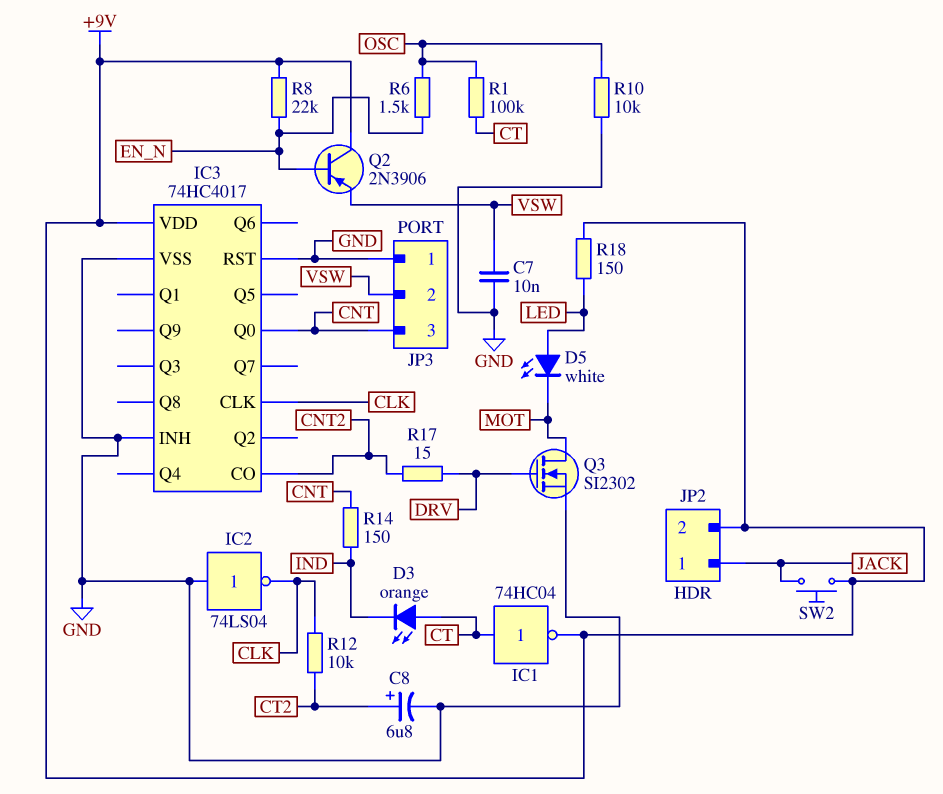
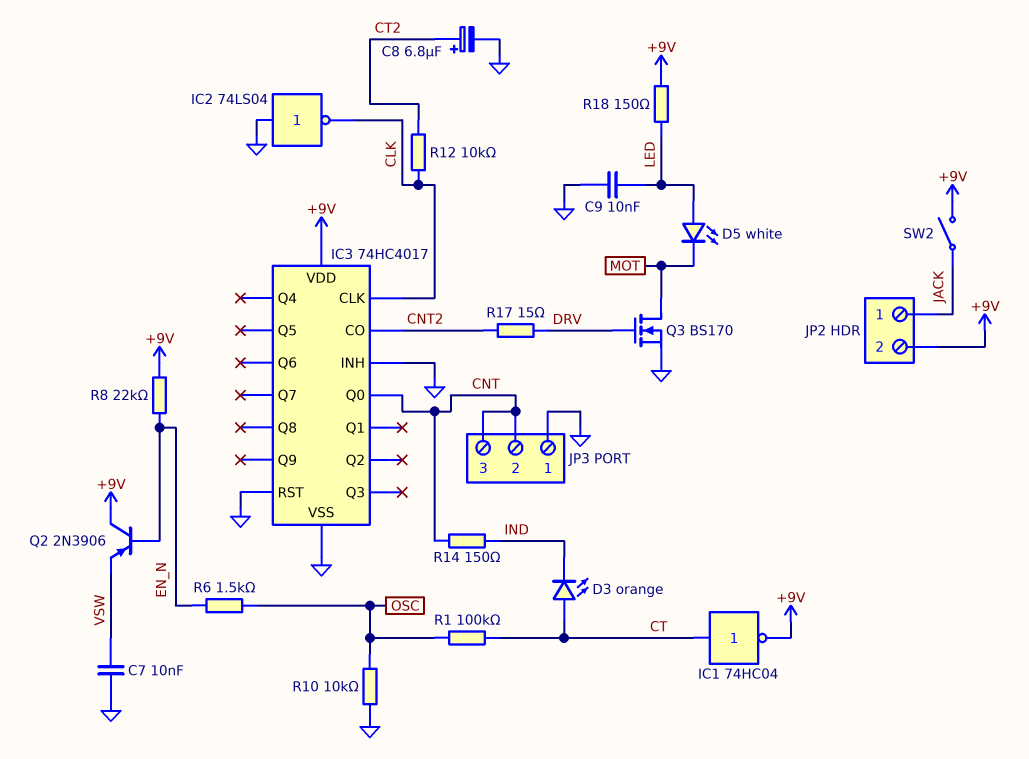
C9: none -> 10nF (GND, LED)
JP3 pin 2: VSW -> CNT
Q3: NMOS SI2302 (G DRV, D MOT, S GND) -> NMOS BS170 (G DRV, D MOT, S GND)
SW2: button (+9V, JACK) -> switch (+9V, JACK)

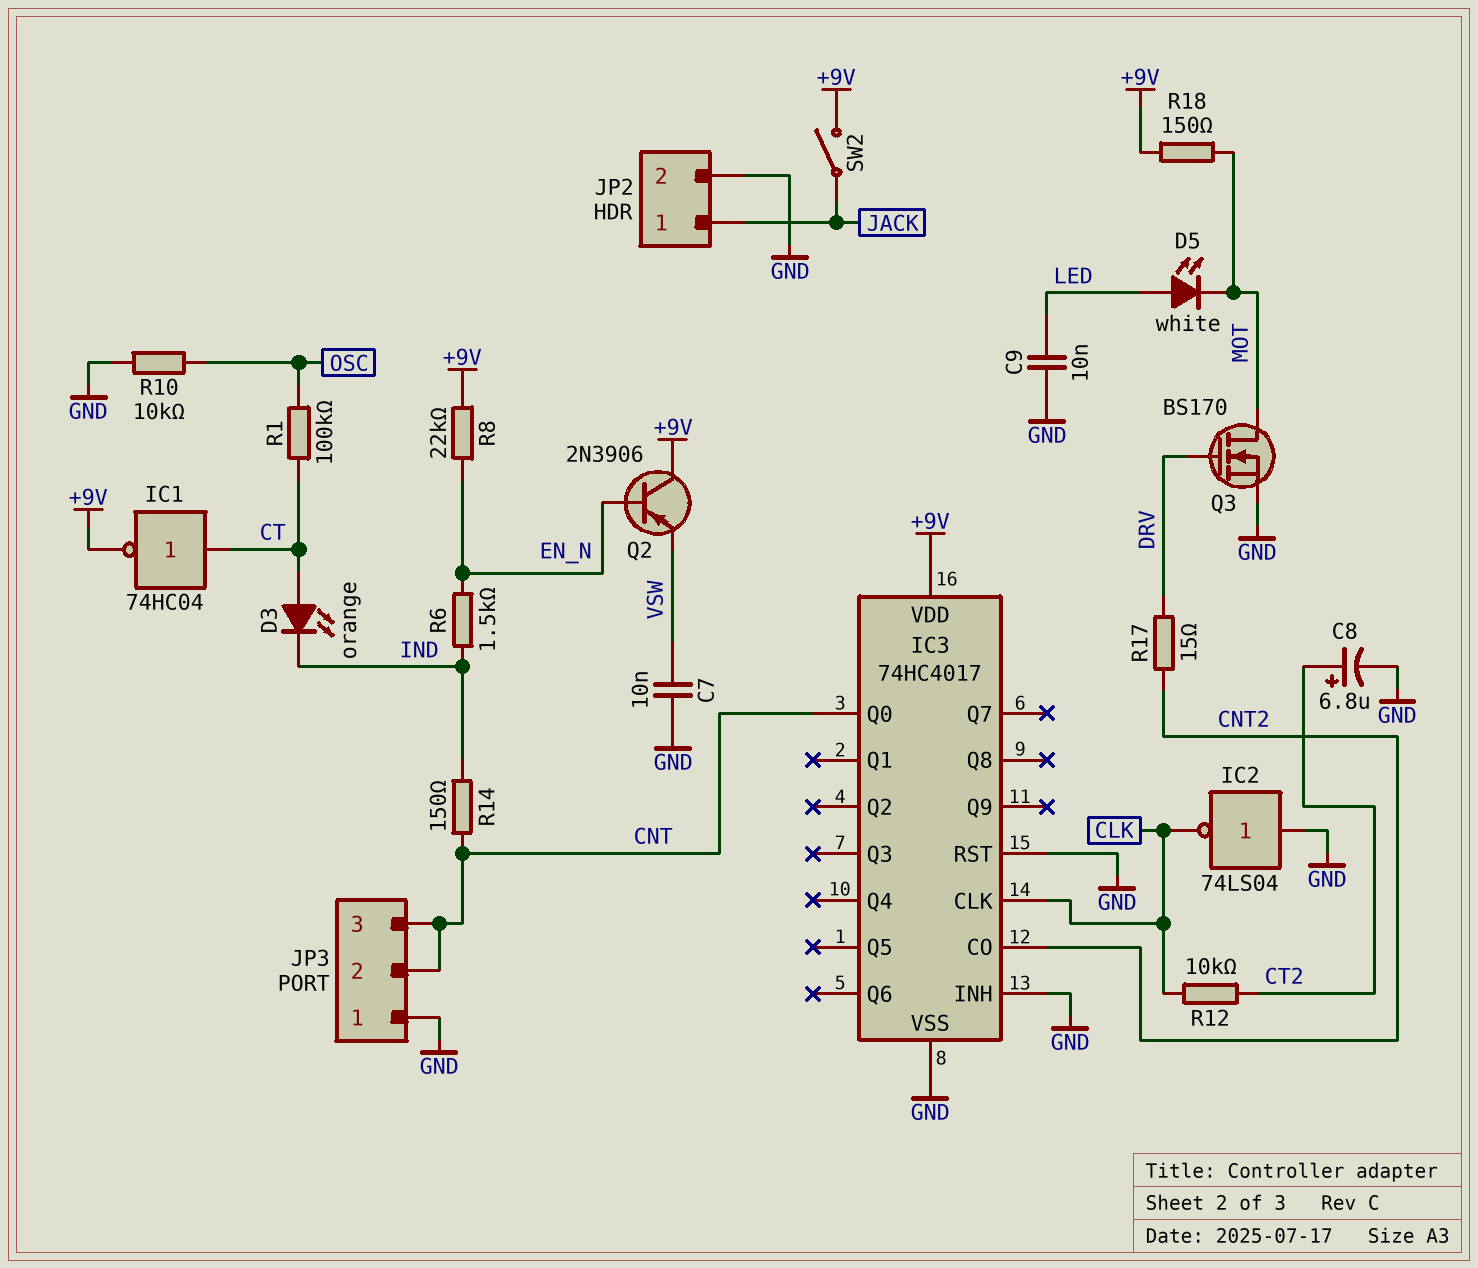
JP2 pin 2: +9V -> GND
R6: 1.5k (EN_N, OSC) -> 1.5k (EN_N, IND)
R18: 150 (+9V, LED) -> 150 (+9V, MOT)

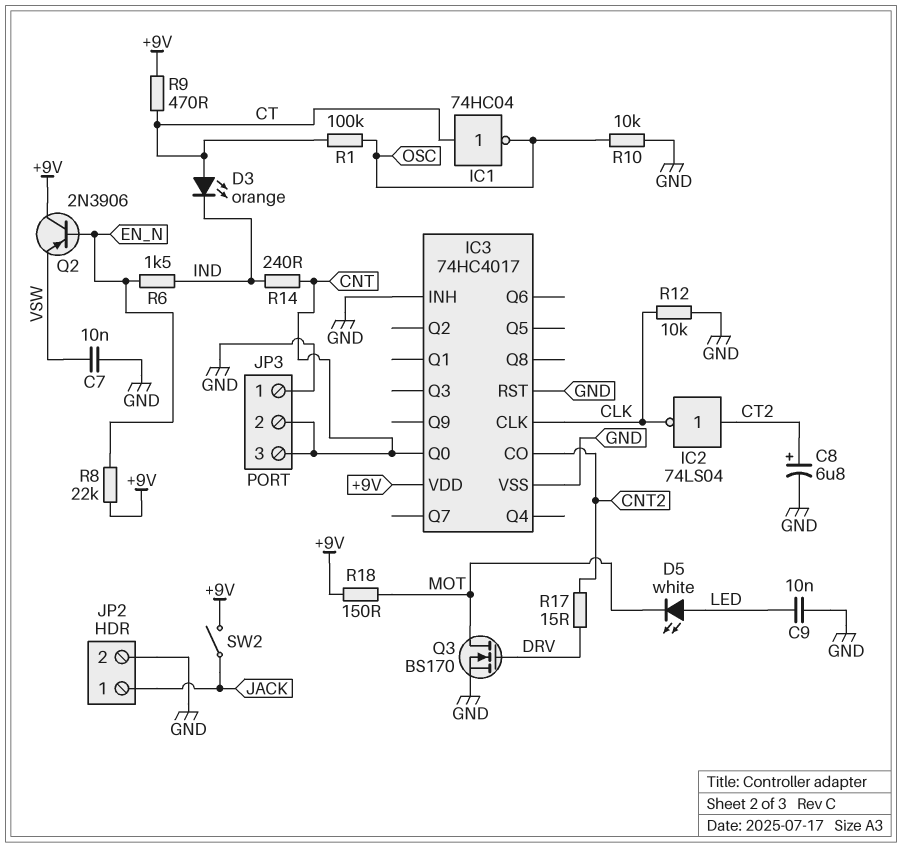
IC1: NOT 74HC04 (in CT, out +9V) -> NOT 74HC04 (in CT, out OSC)
IC2: NOT 74LS04 (in GND, out CLK) -> NOT 74LS04 (in CT2, out CLK)
R9: none -> 470 (+9V, CT)
R12: 10k (CLK, CT2) -> 10k (CLK, GND)
R14: 150 (CNT, IND) -> 240 (CNT, IND)

